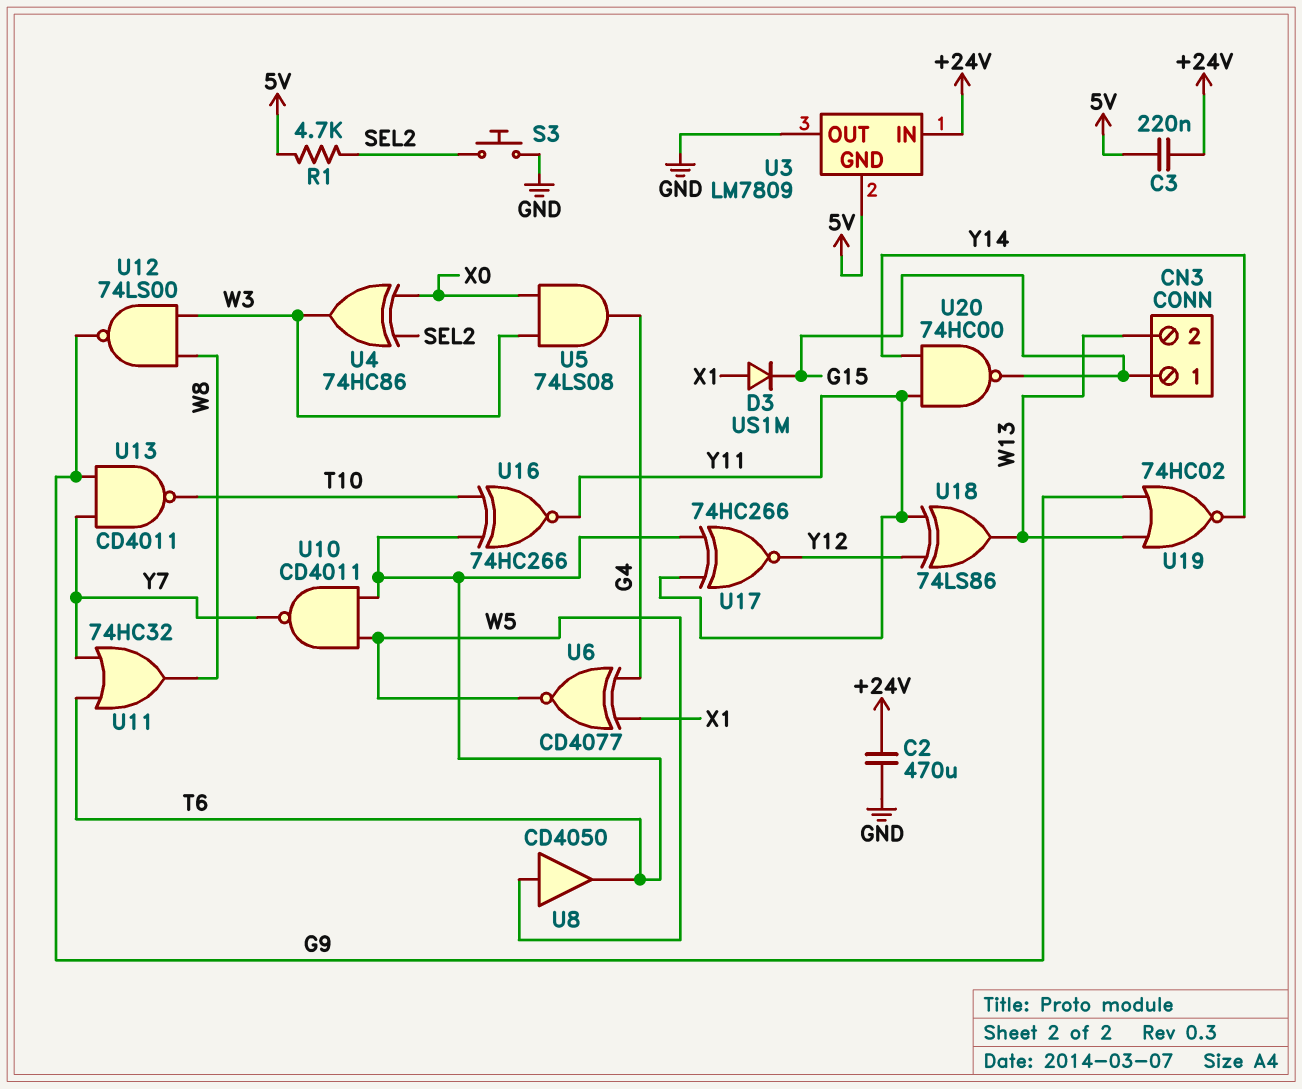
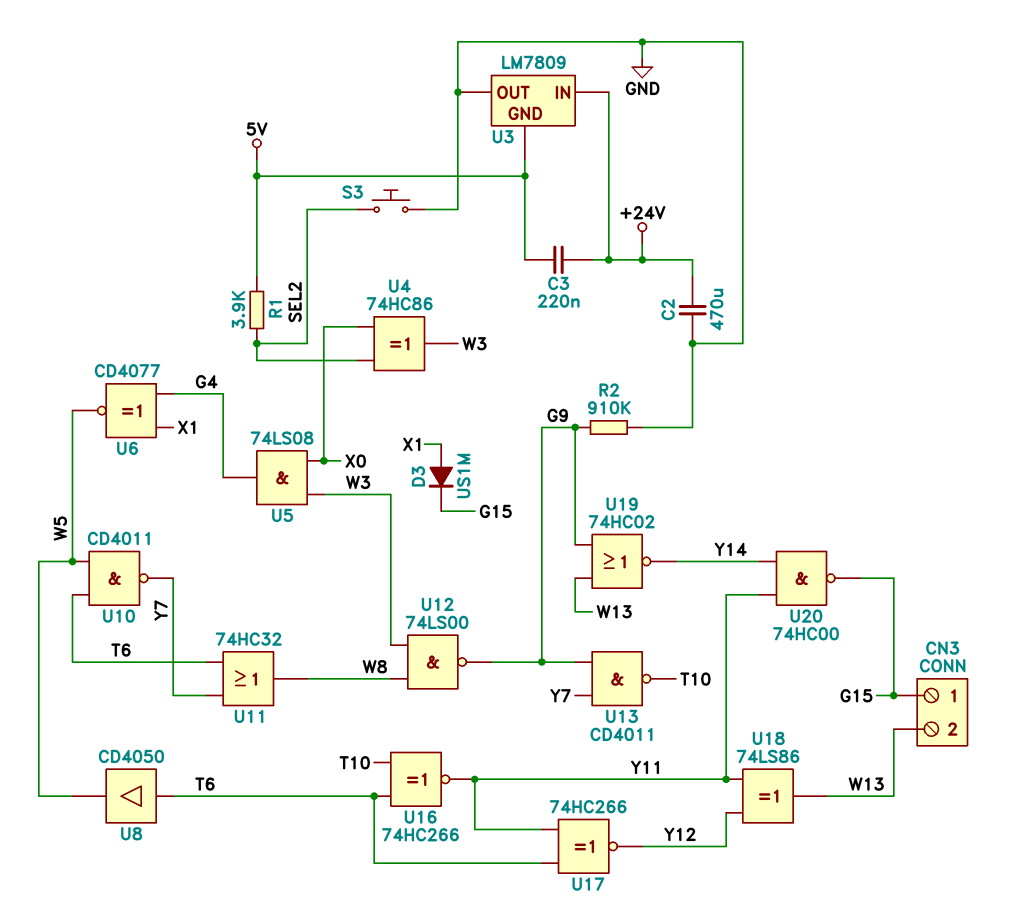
R1: 4.7k (5V, SEL2) -> 3.9k (5V, SEL2)
R2: none -> 910k (G9, GND)
U8: buffer CD4050 (in W5, out T6) -> buffer CD4050 (in T6, out W5)

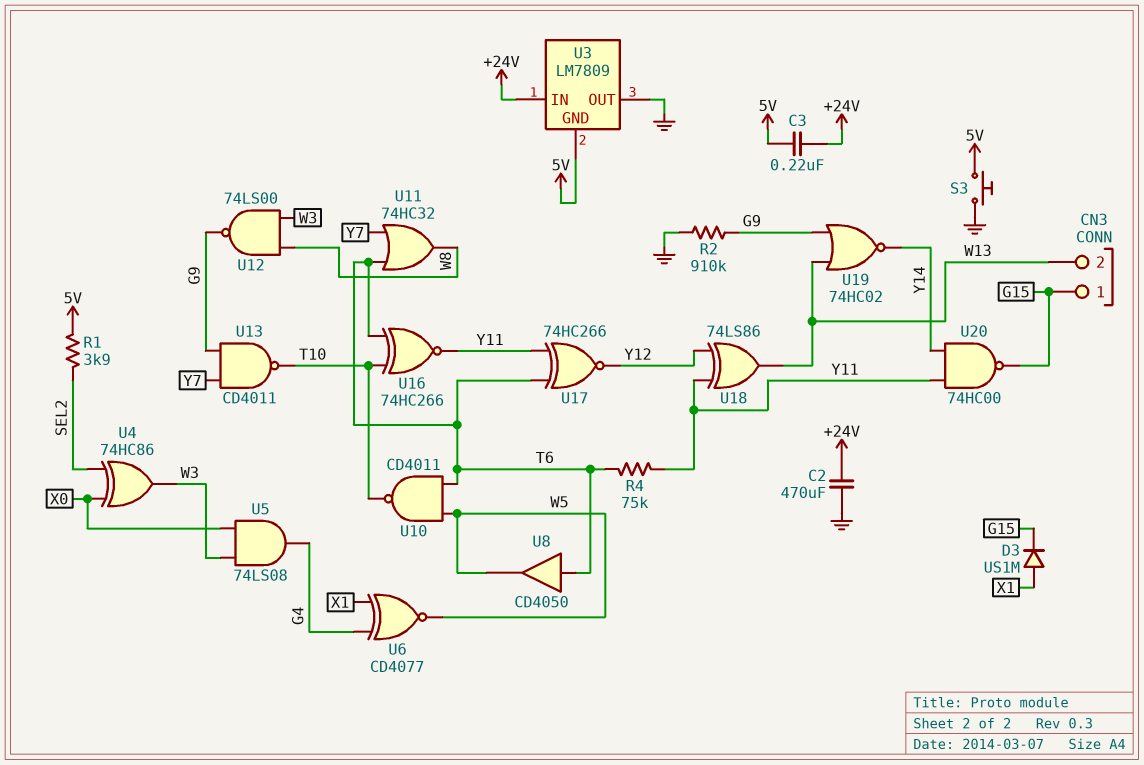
R4: none -> 75k (T6, Y11)
S3: button (GND, SEL2) -> button (5V, GND)
U10: NAND CD4011 (in T6, in W5, out Y7) -> NAND CD4011 (in T6, in W5, out T10)

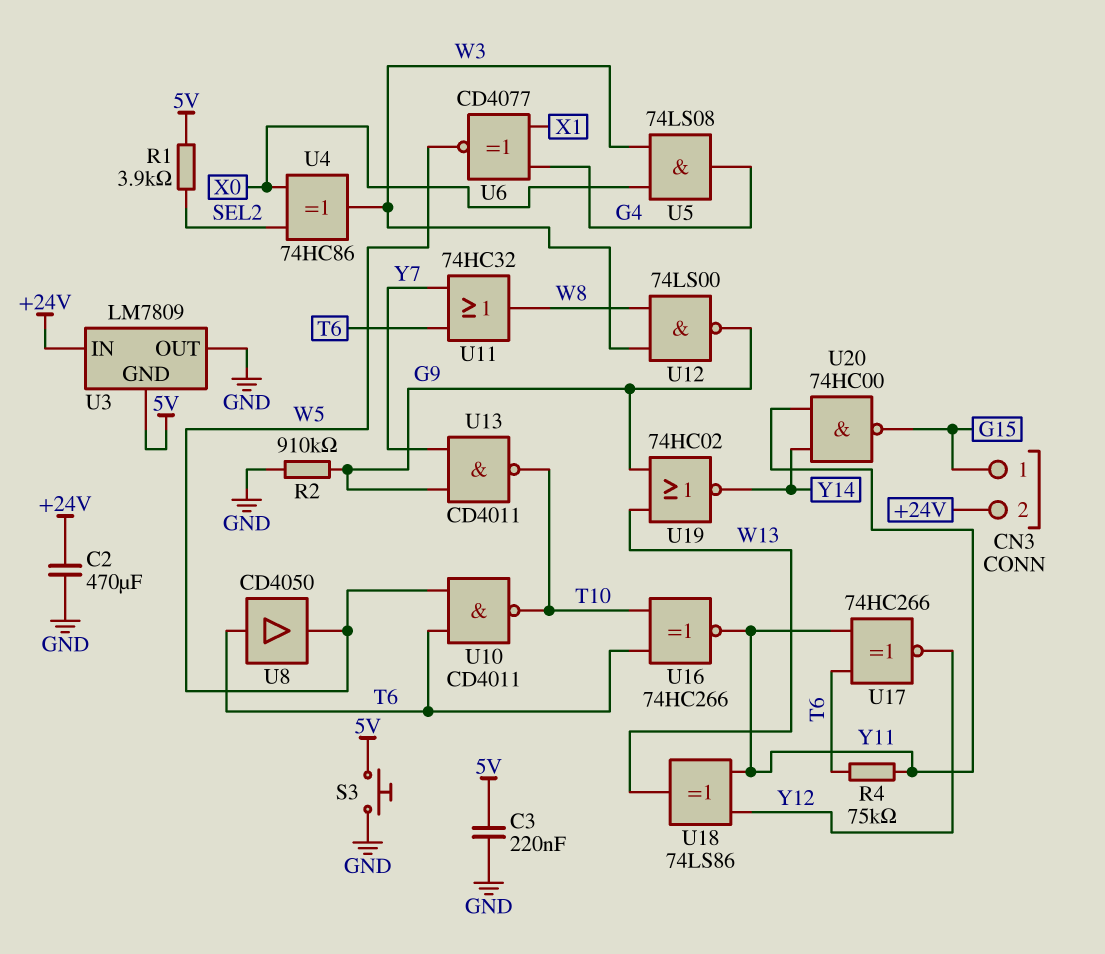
C3: 220nF (+24V, 5V) -> 220nF (5V, GND)
CN3 pin 2: W13 -> +24V
D3: diode US1M (A X1, K G15) -> none

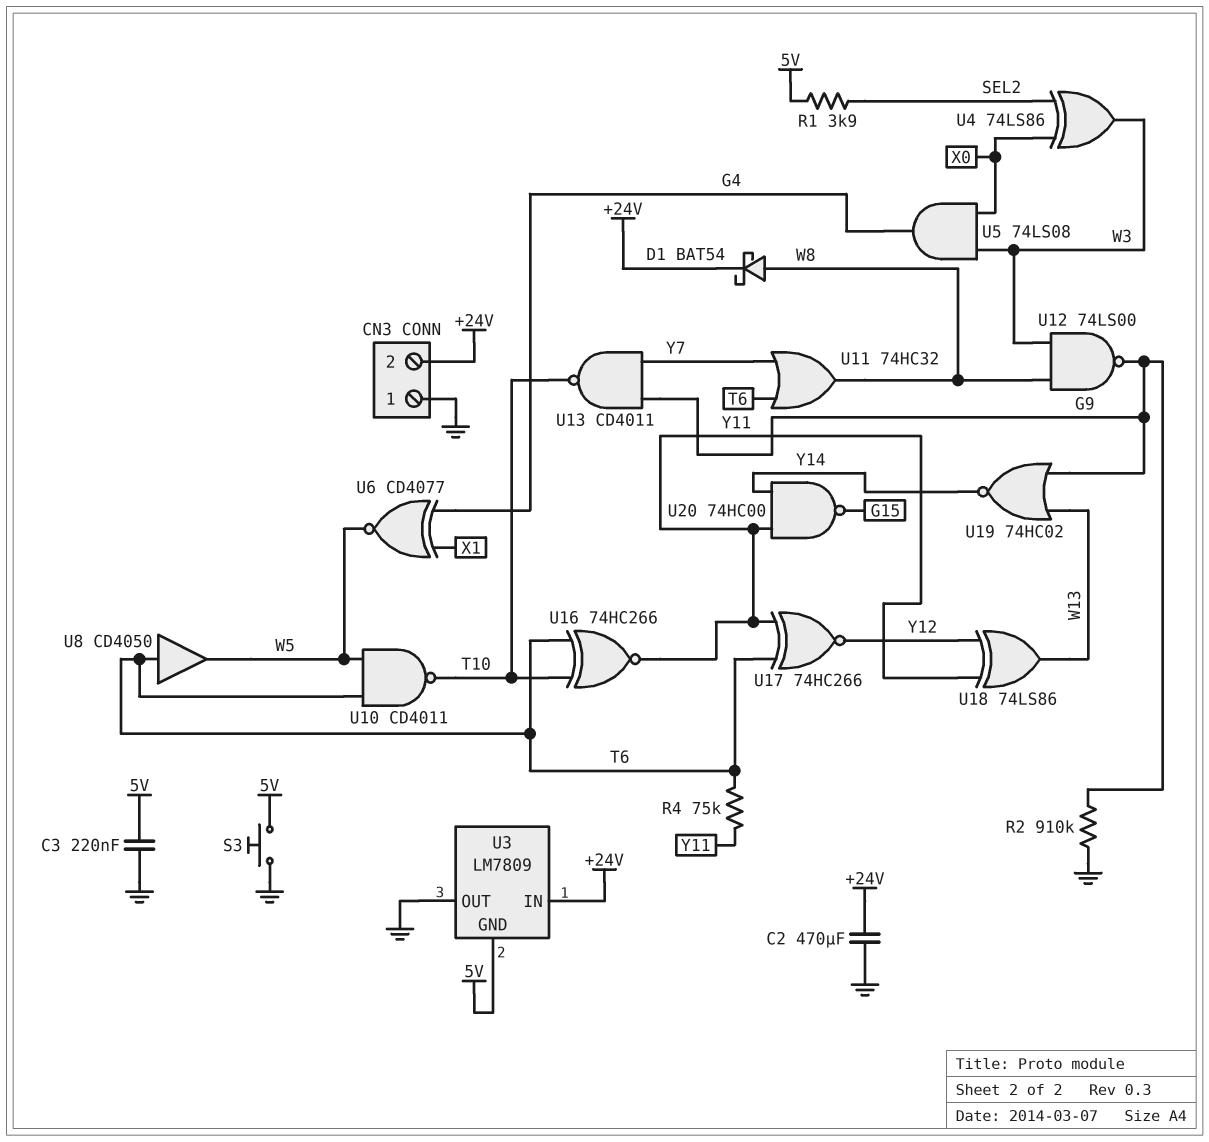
CN3 pin 1: G15 -> GND
D1: none -> schottky BAT54 (A W8, K +24V)
U4: XOR 74HC86 (in SEL2, in X0, out W3) -> XOR 74LS86 (in SEL2, in X0, out W3)

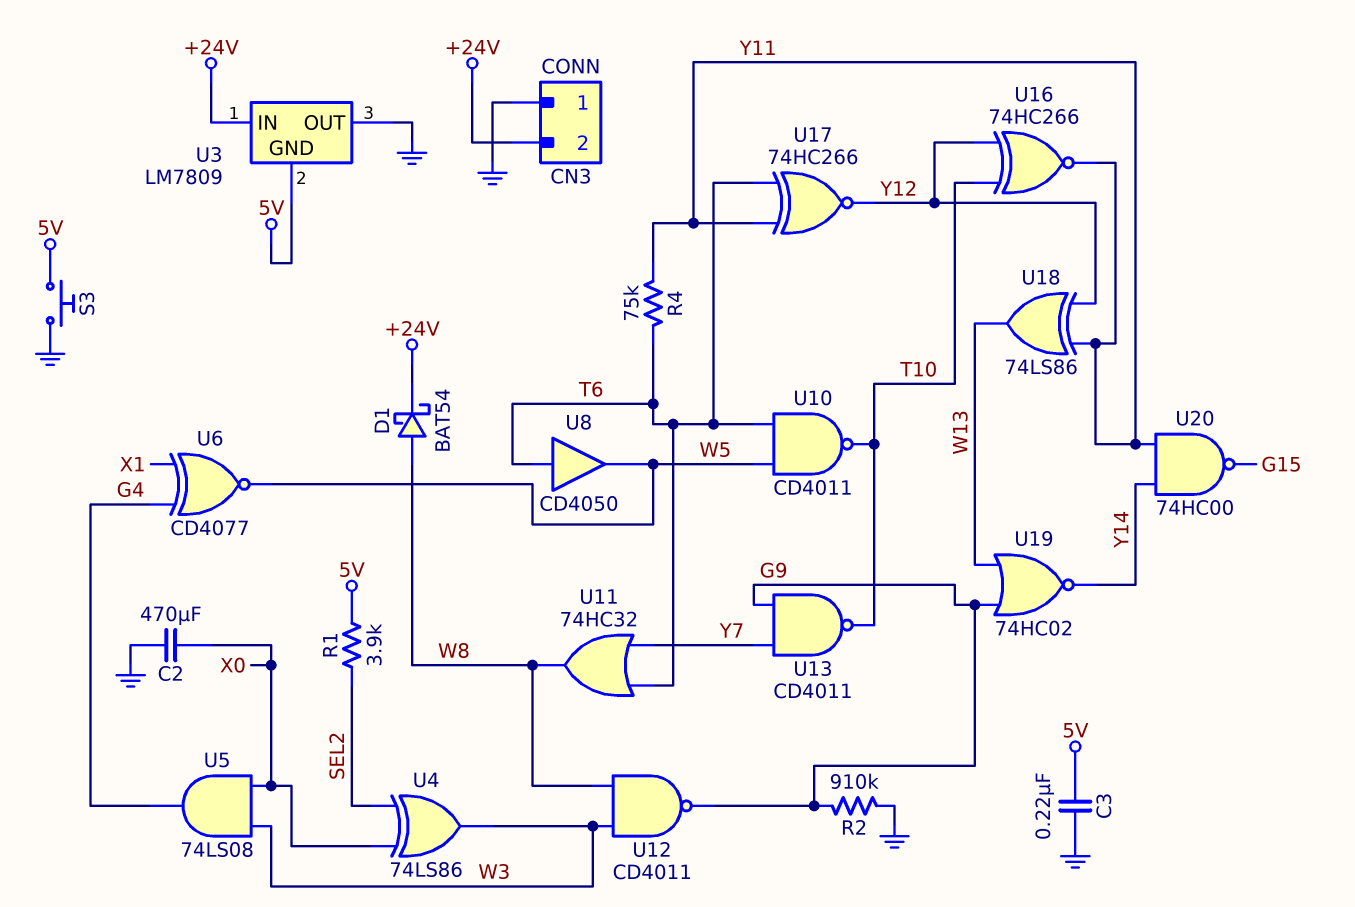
C2: 470uF (+24V, GND) -> 470uF (GND, X0)
U12: NAND 74LS00 (in W3, in W8, out G9) -> NAND CD4011 (in W3, in W8, out G9)
U16: XNOR 74HC266 (in T6, in T10, out Y11) -> XNOR 74HC266 (in T10, in Y12, out Y11)

